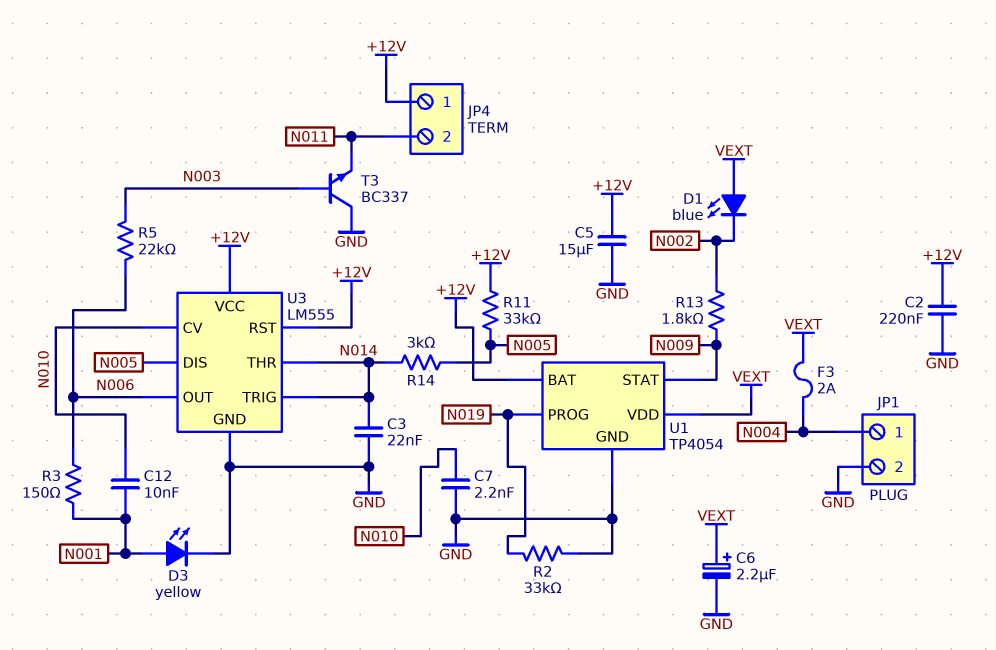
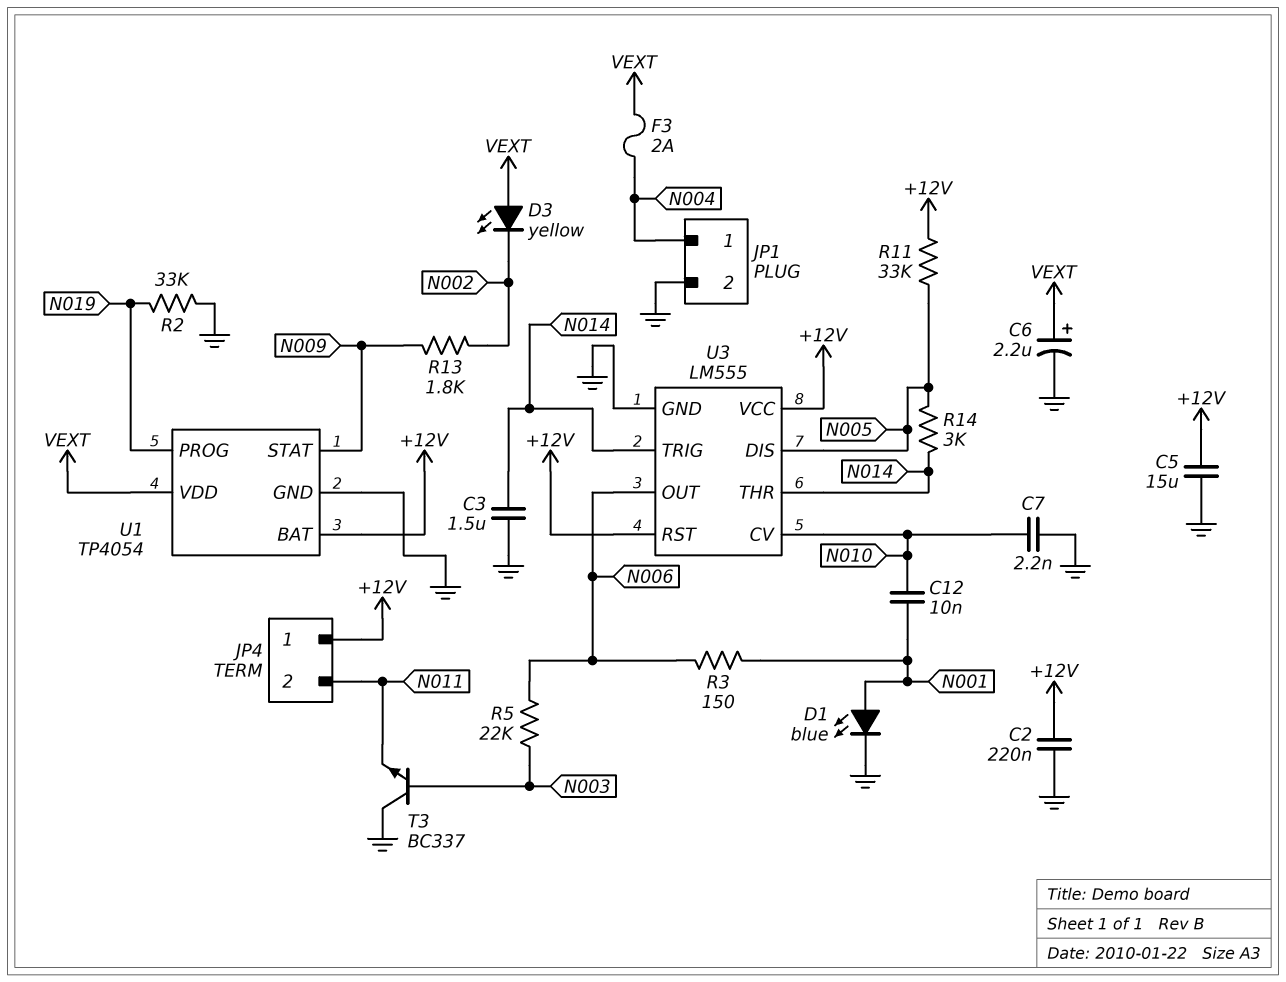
C3: 22nF (GND, N014) -> 1.5uF (GND, N014)
D1: LED blue (A VEXT, K N002) -> LED blue (A N001, K GND)
D3: LED yellow (A N001, K GND) -> LED yellow (A VEXT, K N002)

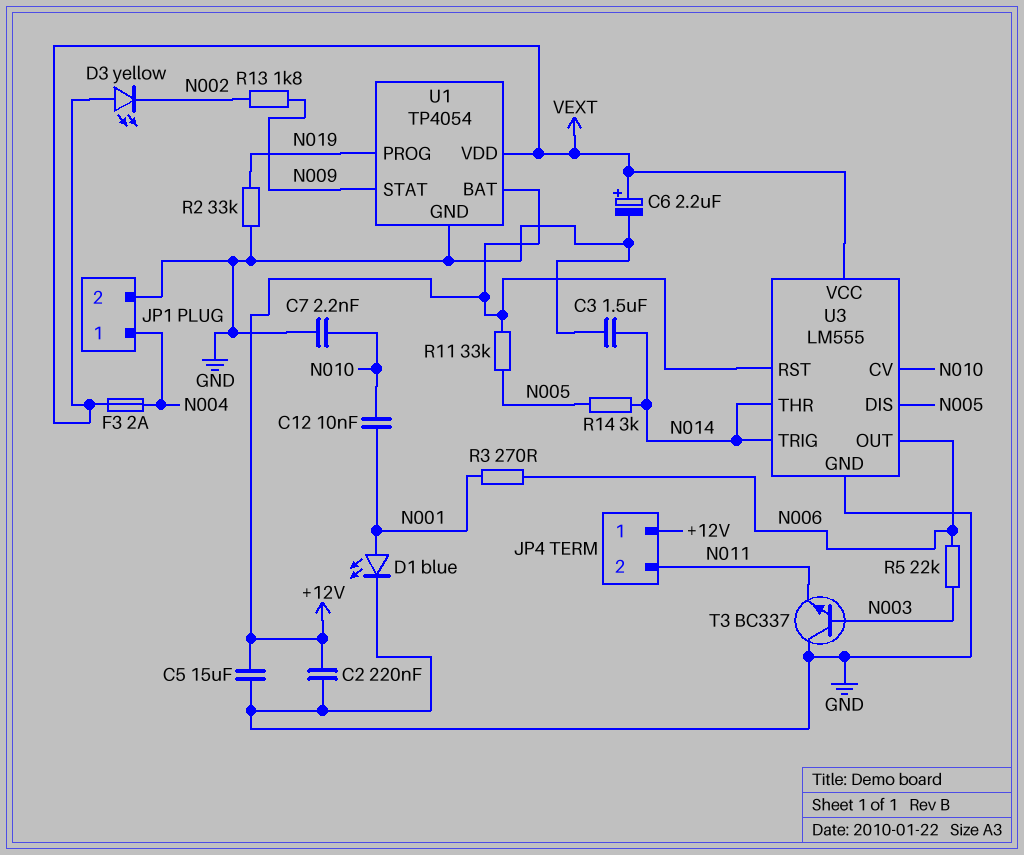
R3: 150 (N001, N006) -> 270 (N001, N006)
U3 pin VCC: +12V -> VEXT

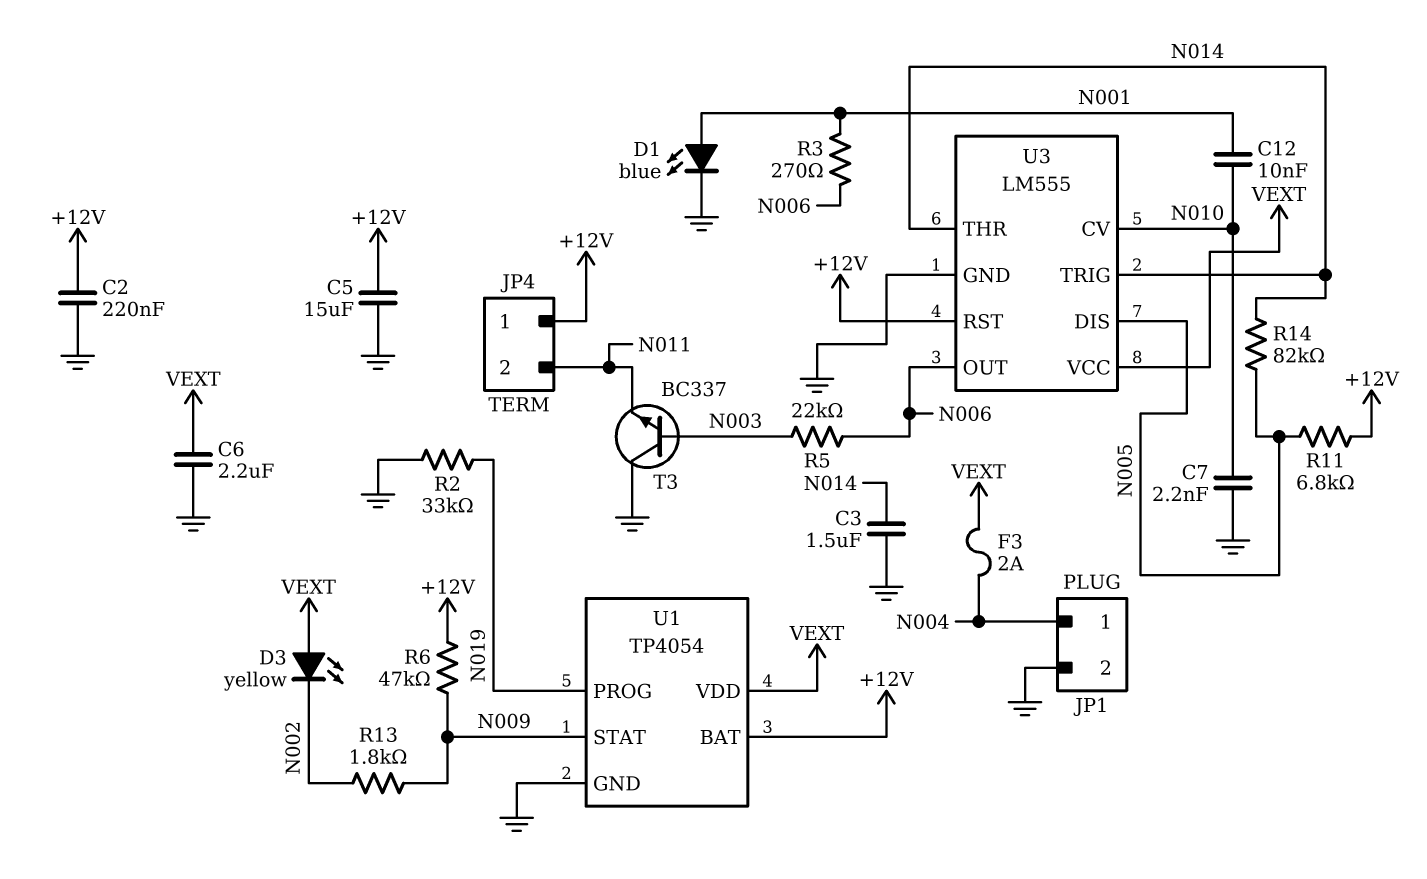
C6: 2.2uF (plus VEXT, minus GND) -> 2.2uF (GND, VEXT)
R6: none -> 47k (+12V, N009)
R11: 33k (+12V, N005) -> 6.8k (+12V, N005)
R14: 3k (N005, N014) -> 82k (N005, N014)

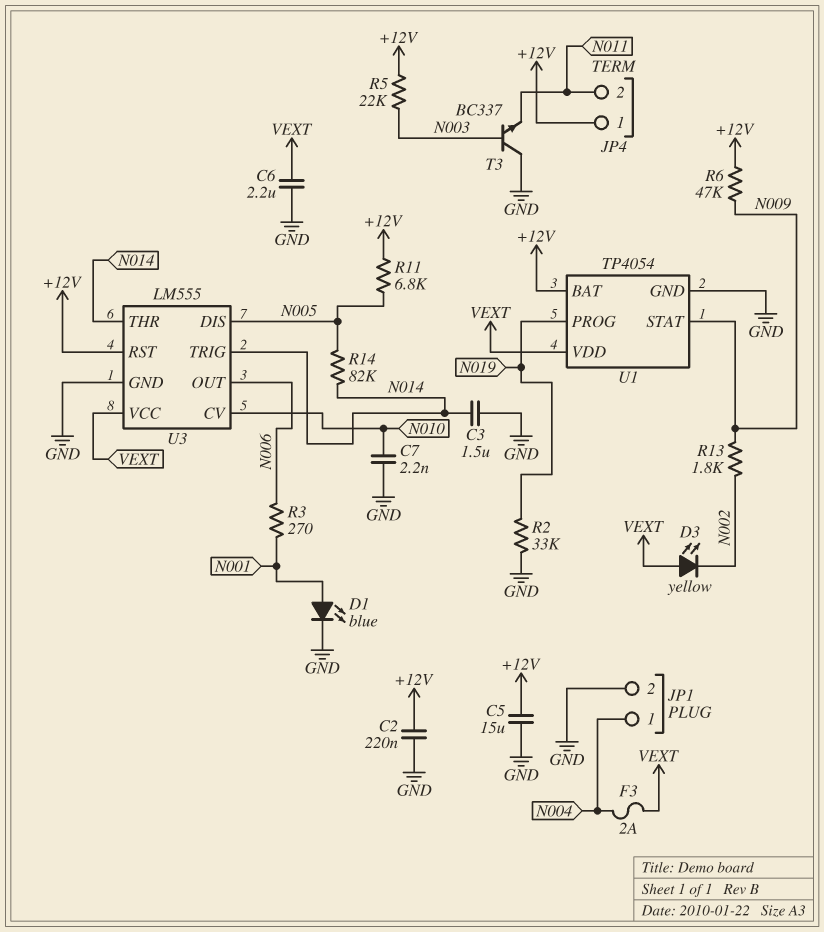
C12: 10nF (N001, N010) -> none
R5: 22k (N003, N006) -> 22k (+12V, N003)

